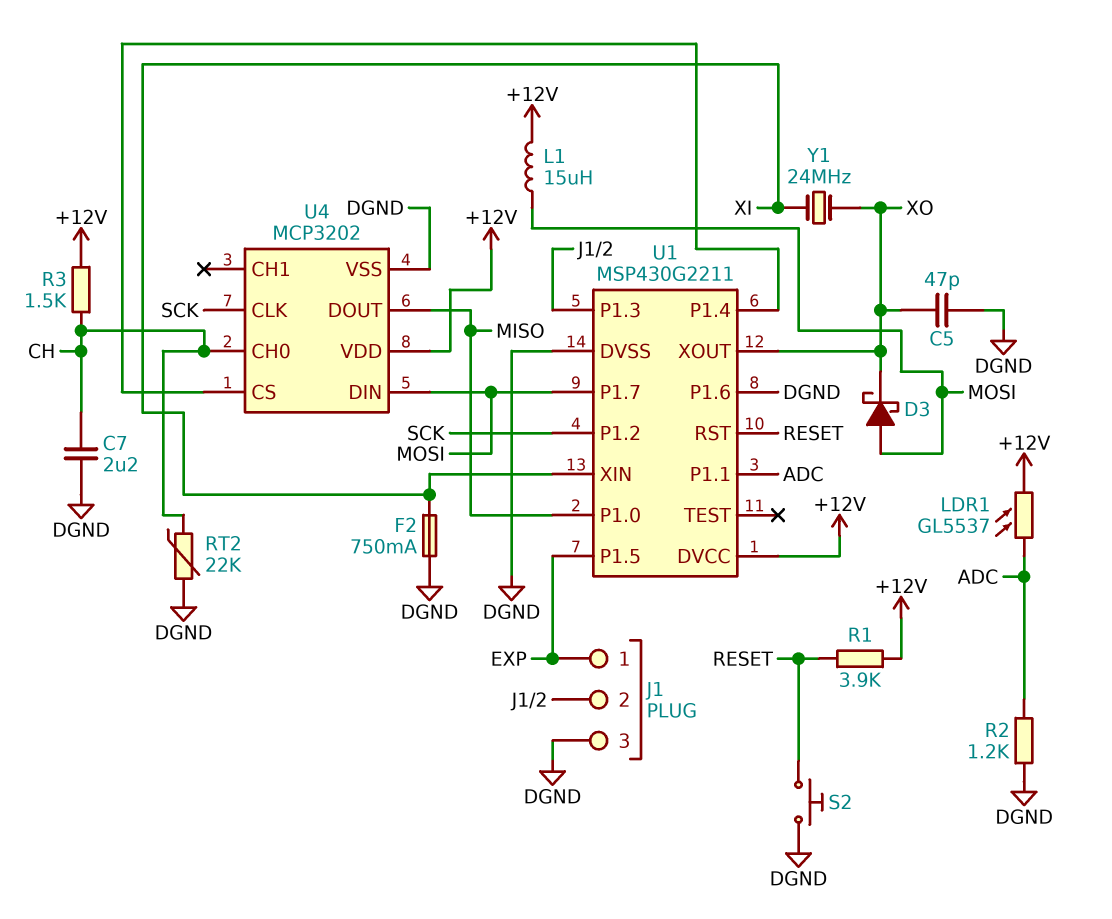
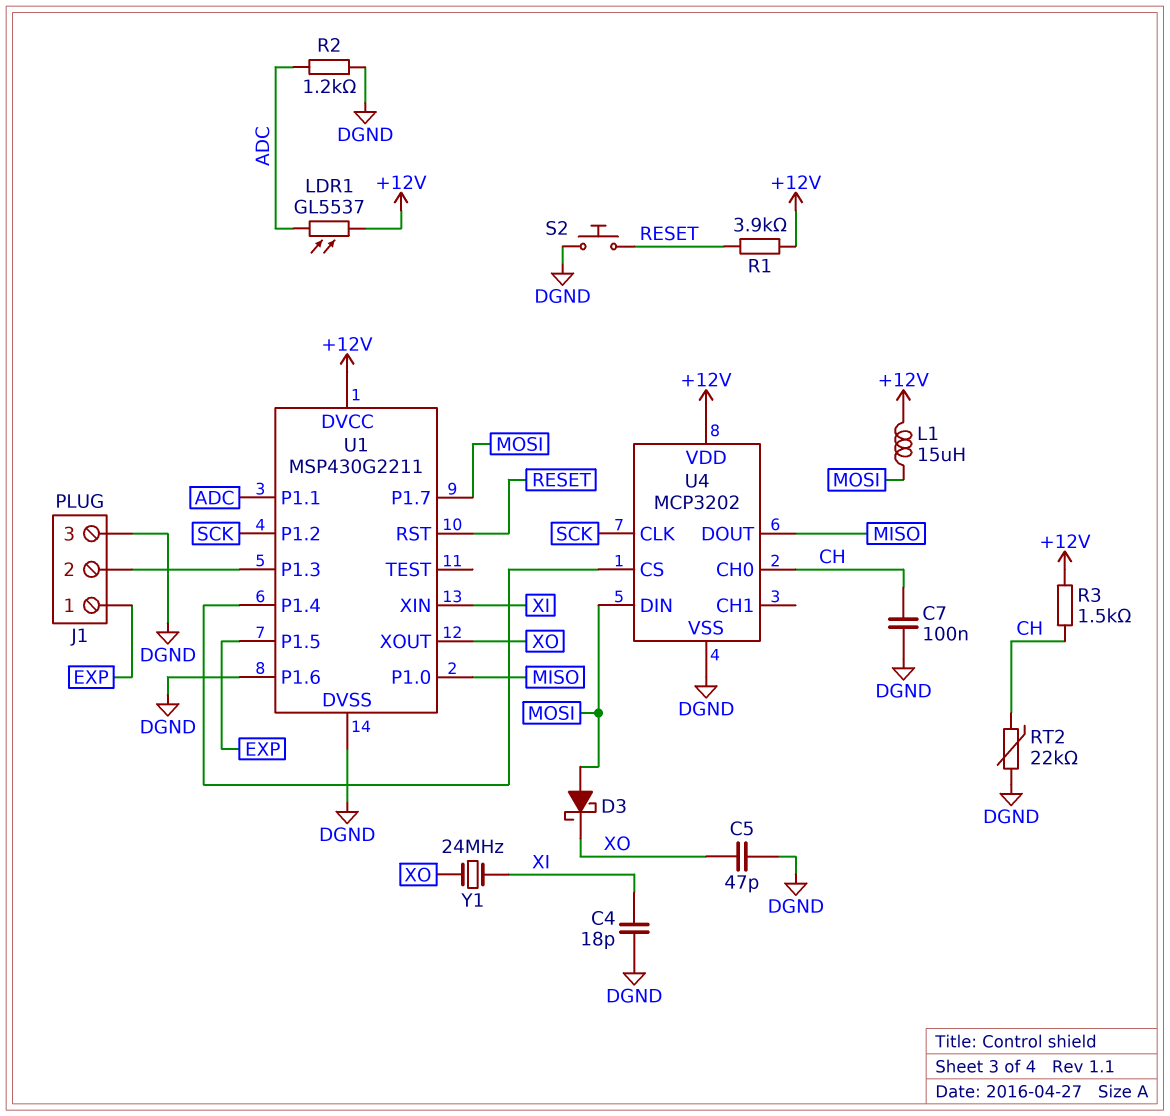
C4: none -> 18pF (DGND, XI)
C7: 2.2uF (CH, DGND) -> 100nF (CH, DGND)
F2: 750mA (DGND, XI) -> none

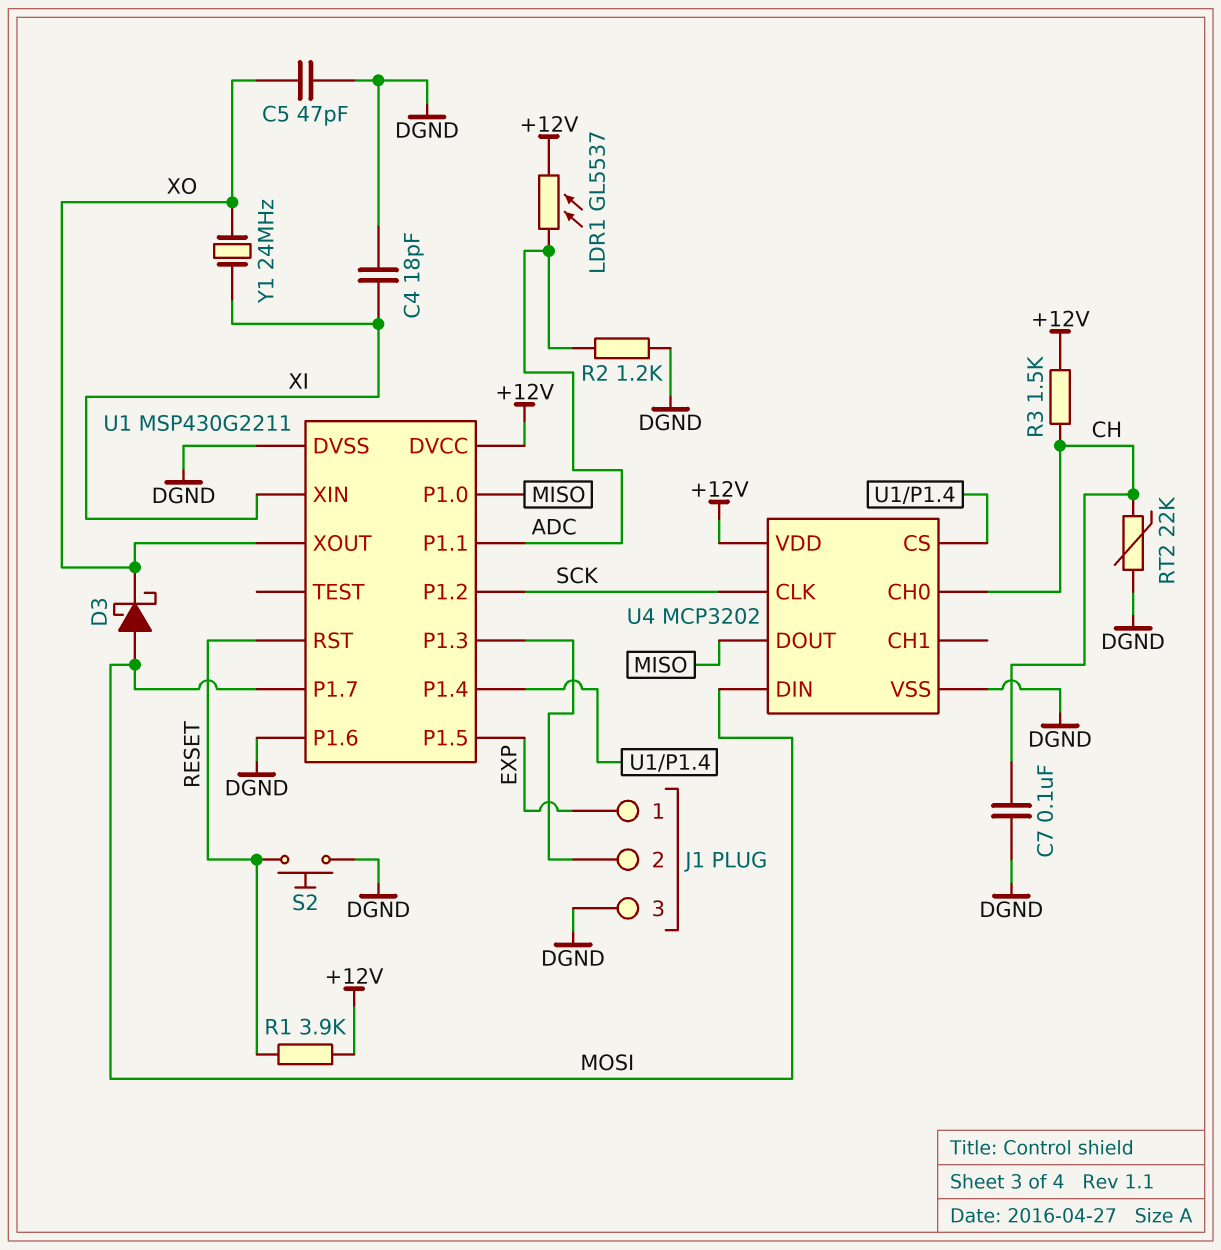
L1: 15uH (+12V, MOSI) -> none

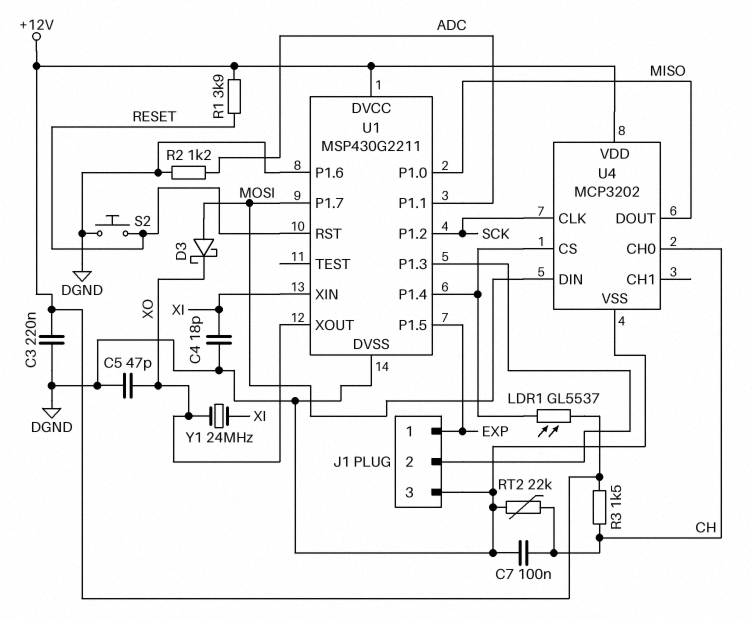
C3: none -> 220nF (+12V, DGND)
LDR1: GL5537 (+12V, ADC) -> GL5537 (+12V, U1/P1.4)

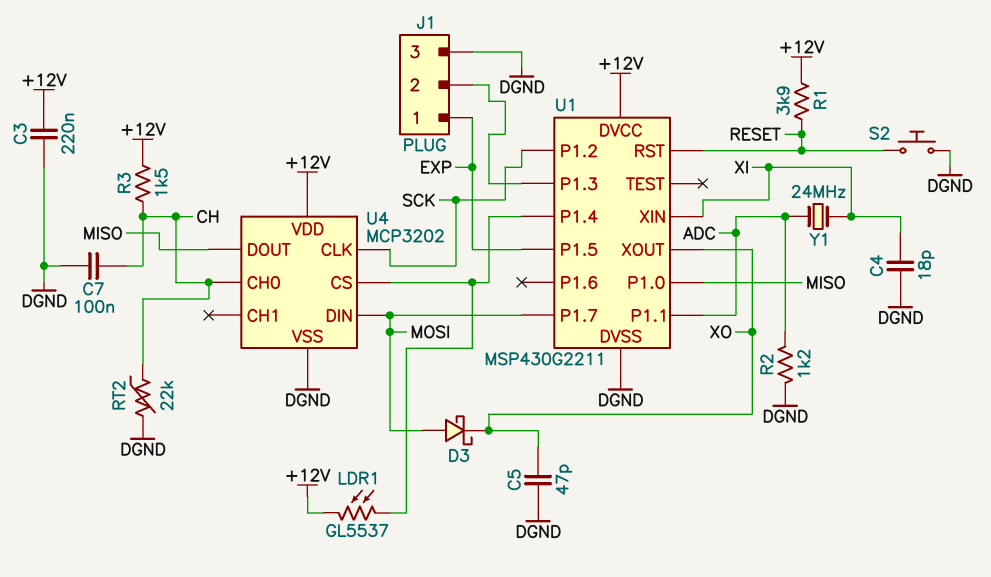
U1 pin P1.6: DGND -> none
Y1: 24MHz (XI, XO) -> 24MHz (ADC, XI)

